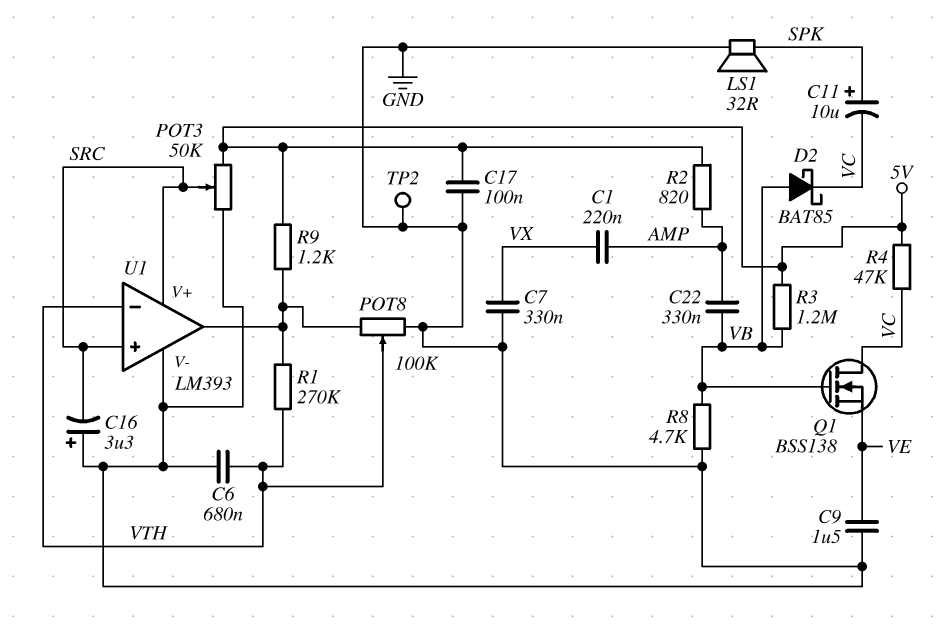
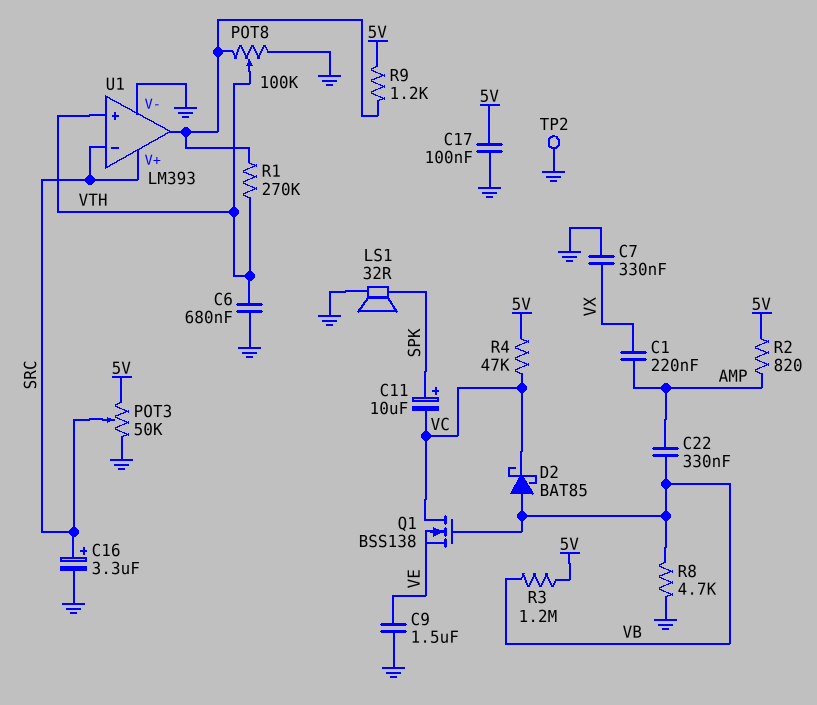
C16: 3.3uF (plus GND, minus SRC) -> 3.3uF (plus SRC, minus GND)
U1 pin in+: SRC -> VTH
U1 pin in-: VTH -> SRC

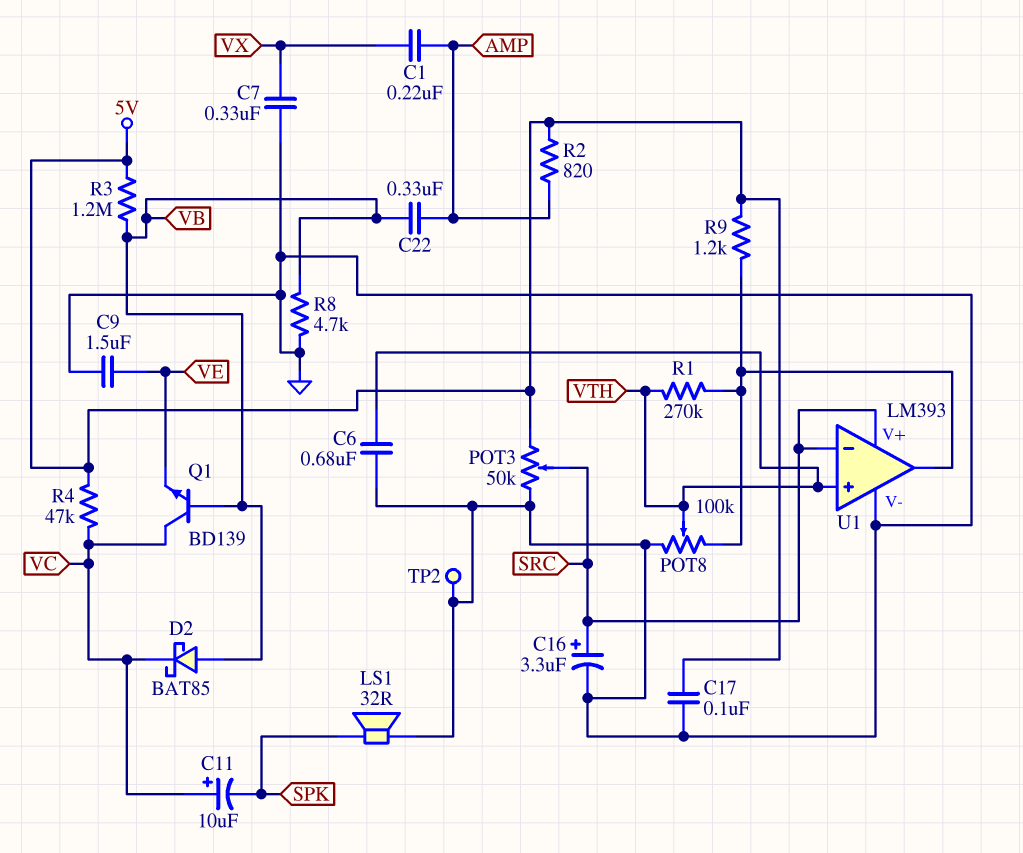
C11: 10uF (plus SPK, minus VC) -> 10uF (plus VC, minus SPK)
Q1: NMOS BSS138 (G VB, D VC, S VE) -> NPN BD139 (B VB, C VC, E VE)

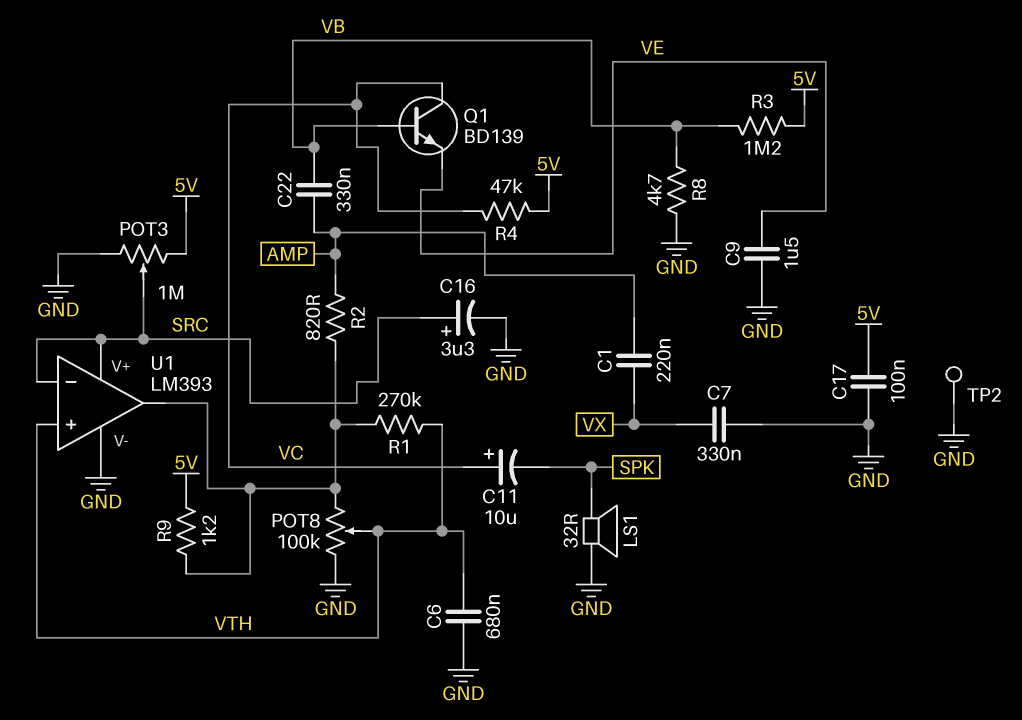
D2: schottky BAT85 (A VB, K VC) -> none
POT3: 50k (5V, GND, wiper SRC) -> 1M (5V, GND, wiper SRC)
R2: 820 (5V, AMP) -> 820 (AMP, U1/out)

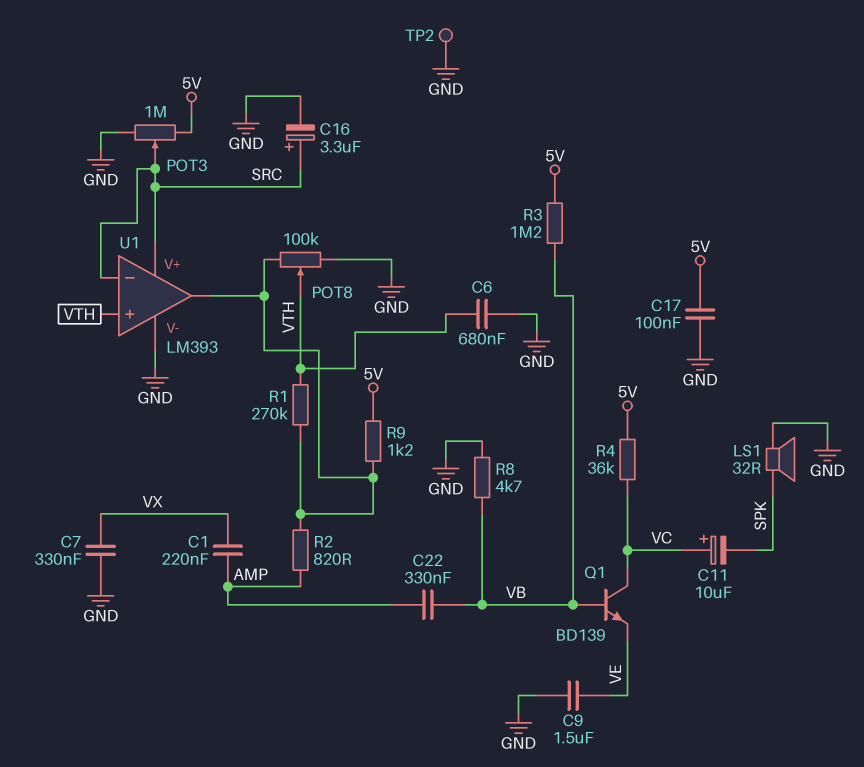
R4: 47k (5V, VC) -> 36k (5V, VC)

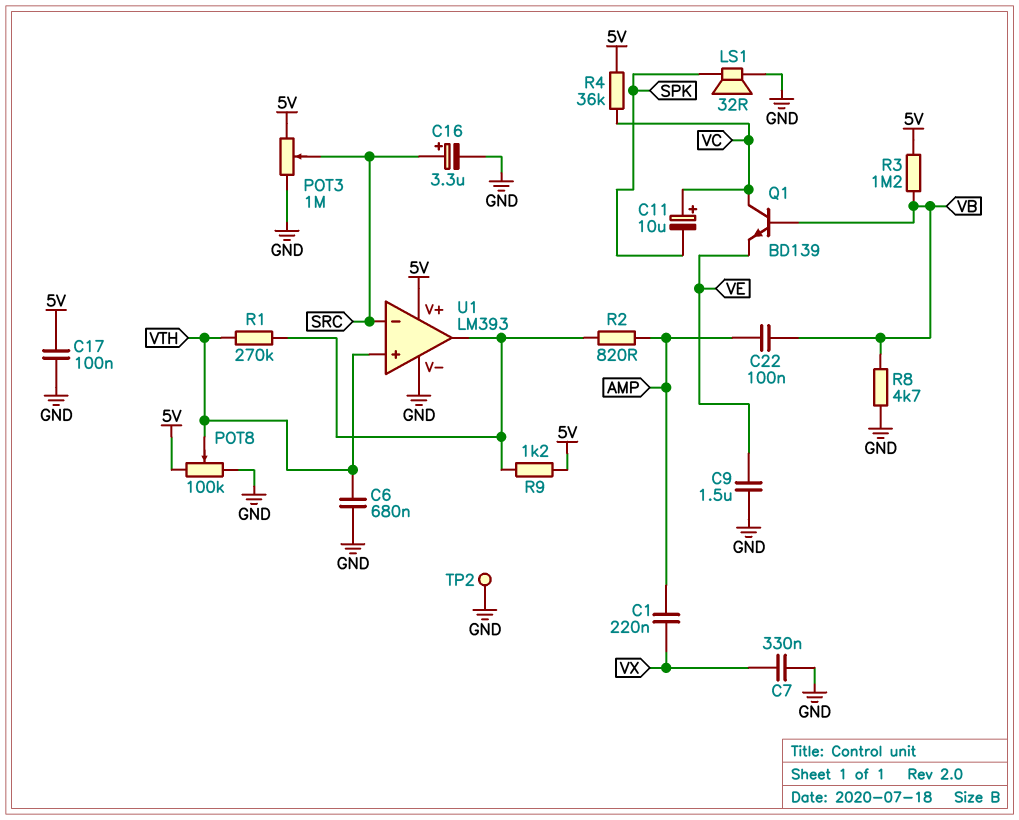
C22: 330nF (AMP, VB) -> 100nF (AMP, VB)
POT8: 100k (GND, U1/out, wiper VTH) -> 100k (5V, GND, wiper VTH)
U1 pin V+: SRC -> 5V

